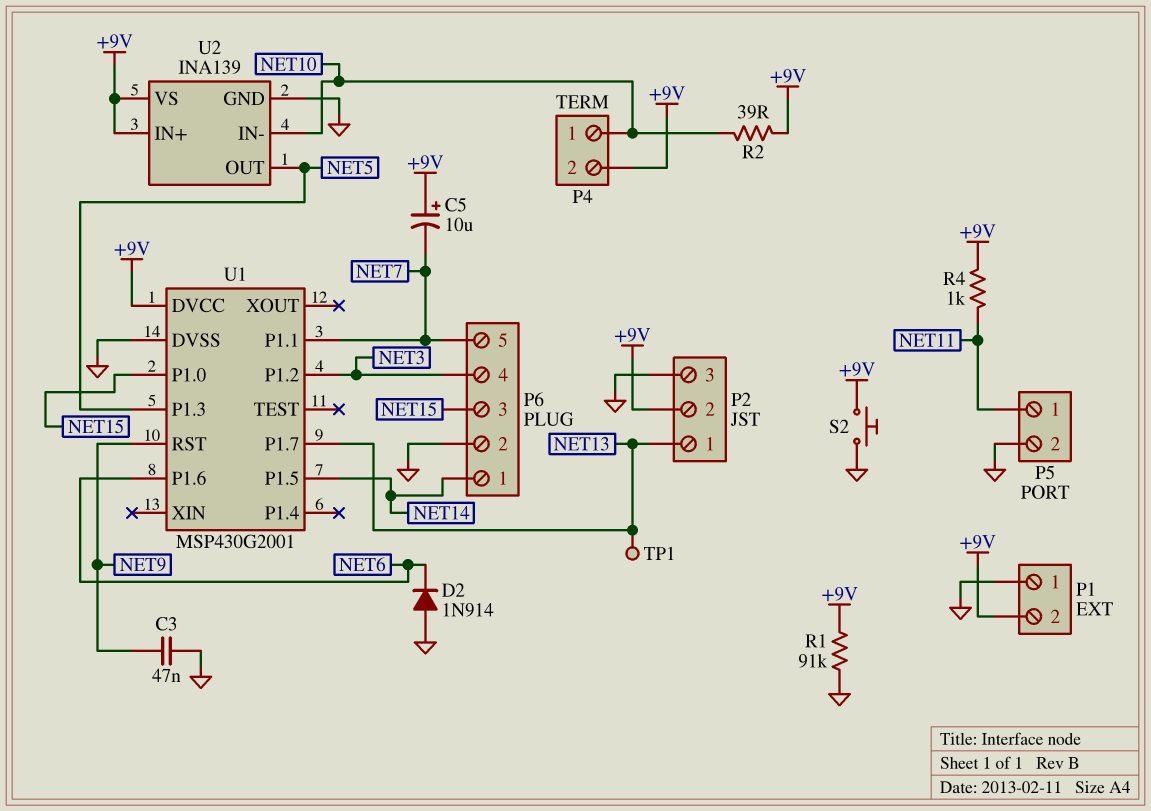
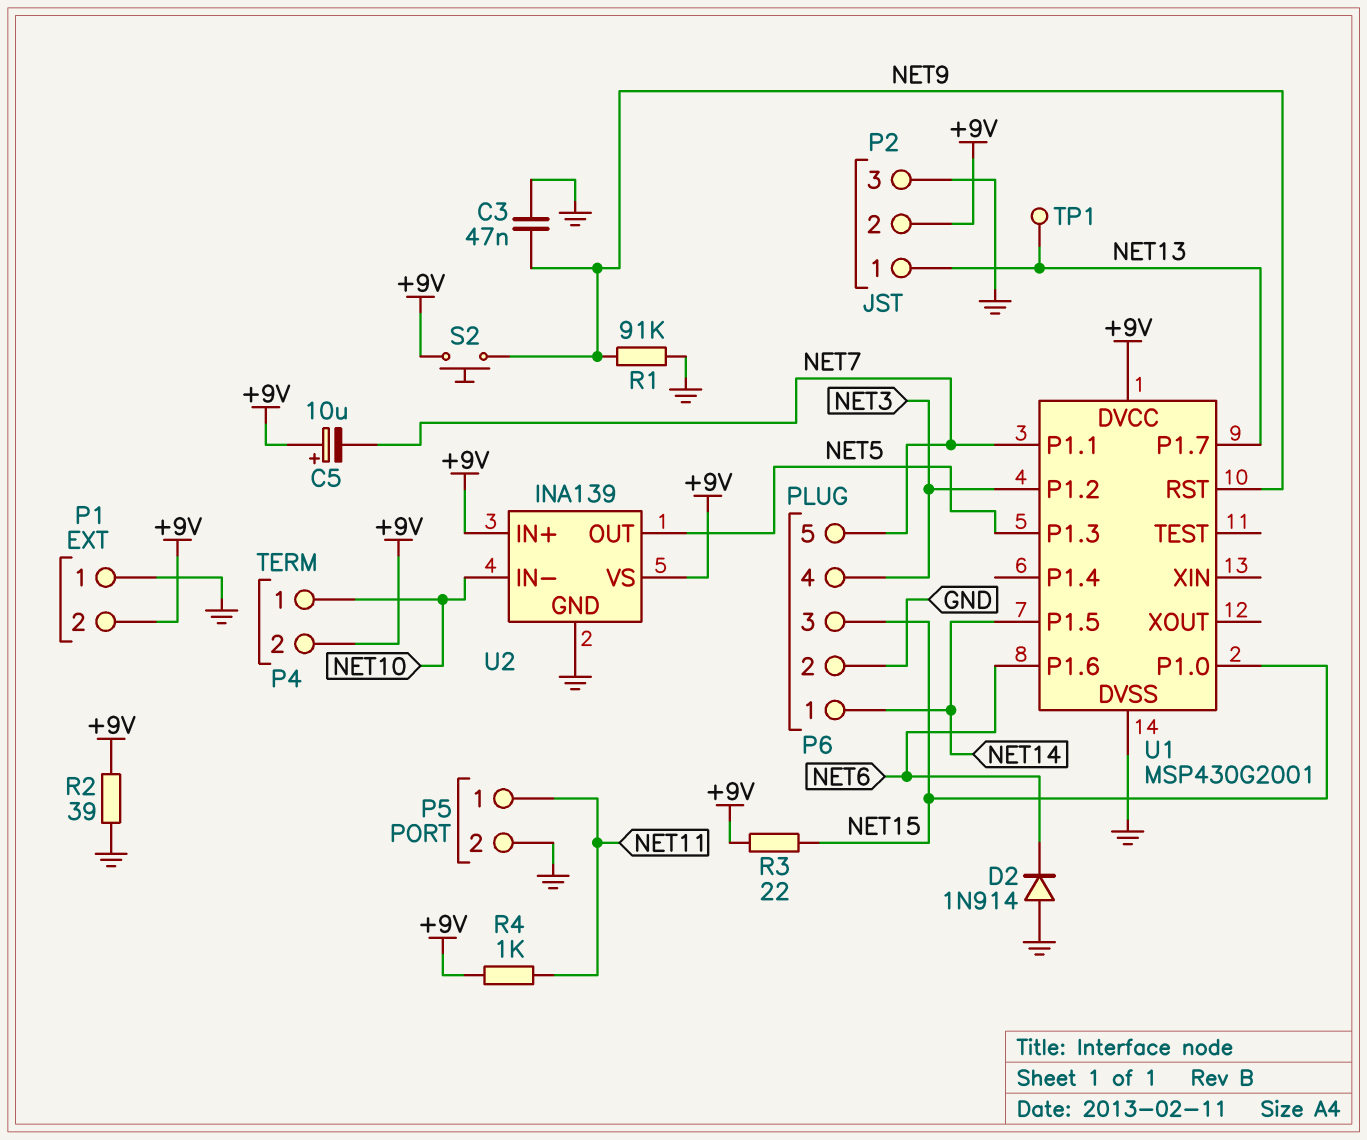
R1: 91k (+9V, GND) -> 91k (GND, NET9)
R2: 39 (+9V, NET10) -> 39 (+9V, GND)
R3: none -> 22 (+9V, NET15)
S2: button (+9V, GND) -> button (+9V, NET9)

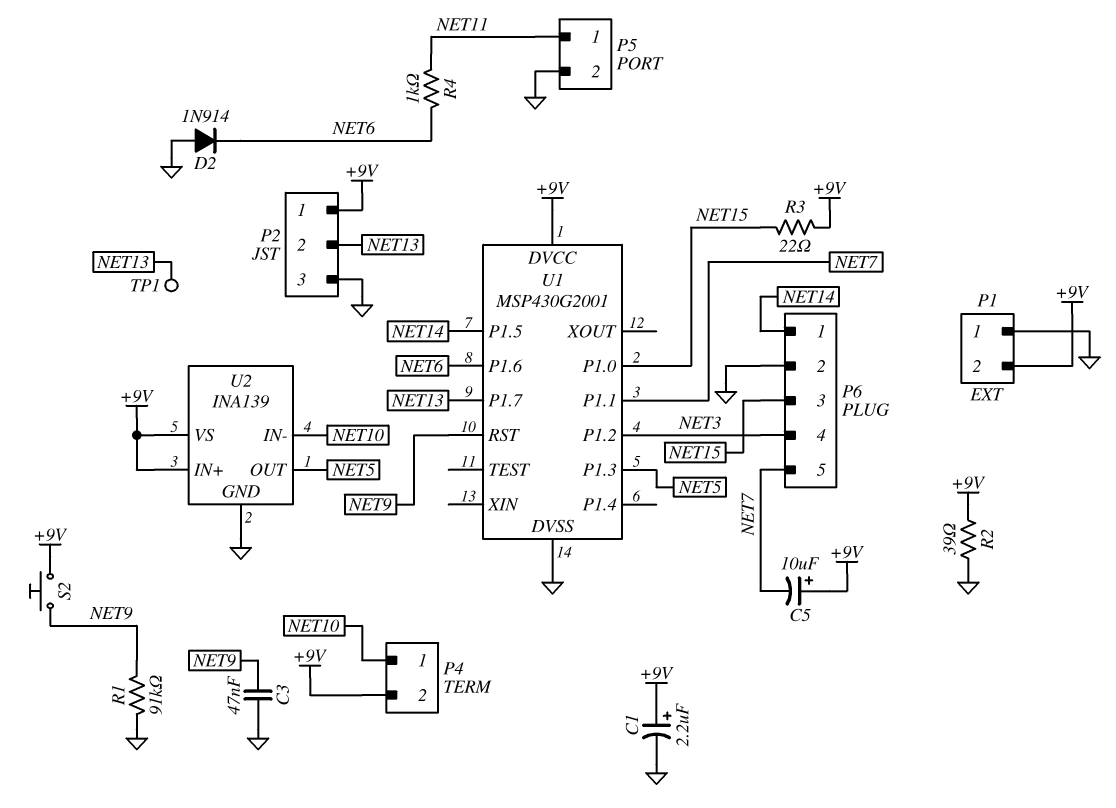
C1: none -> 2.2uF (plus +9V, minus GND)
P2 pin 1: NET13 -> +9V
P2 pin 2: +9V -> NET13
R4: 1k (+9V, NET11) -> 1k (NET6, NET11)

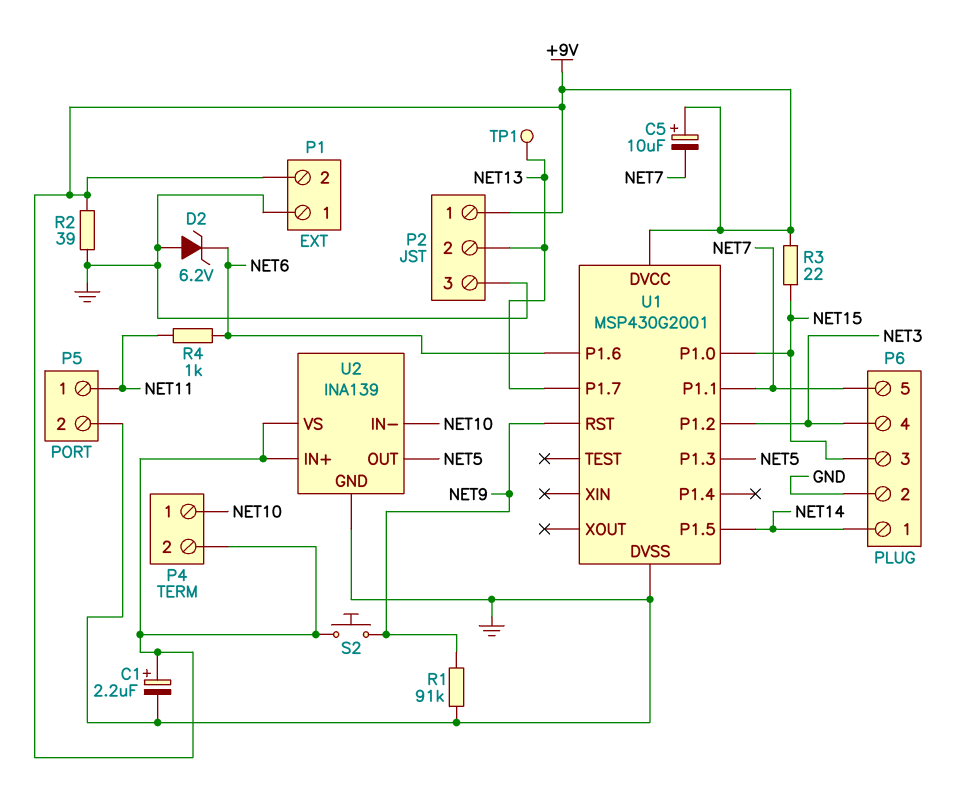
C3: 47nF (GND, NET9) -> none
D2: diode 1N914 (A GND, K NET6) -> zener 6.2V (A GND, K NET6)

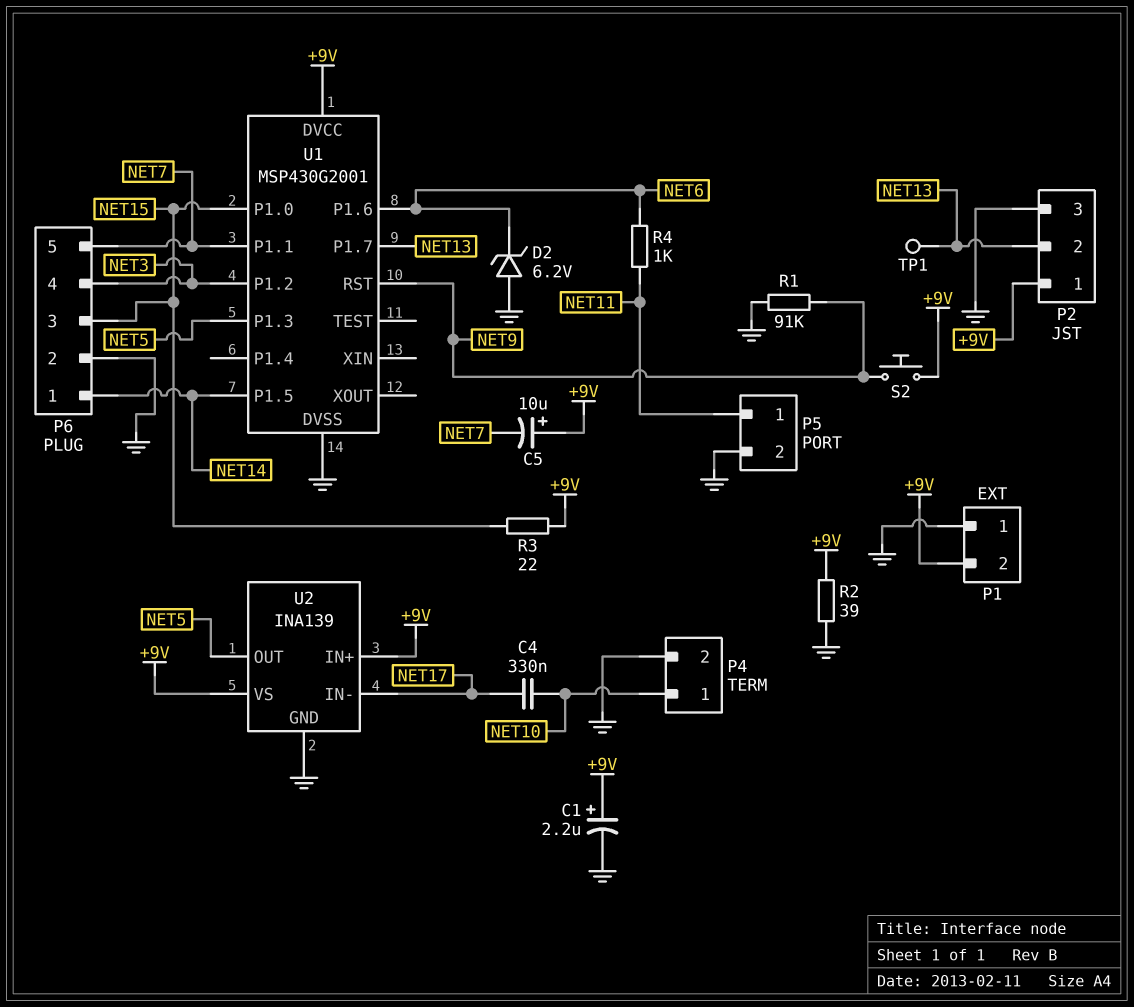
C4: none -> 330nF (NET10, NET17)
P4 pin 2: +9V -> GND
U2 pin IN-: NET10 -> NET17

